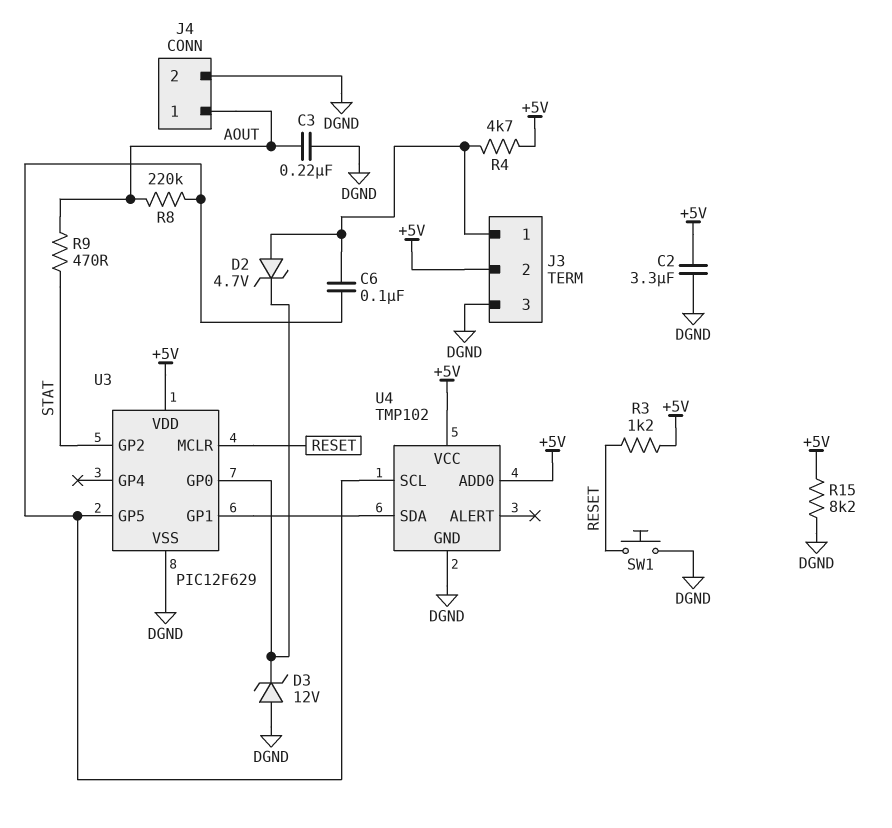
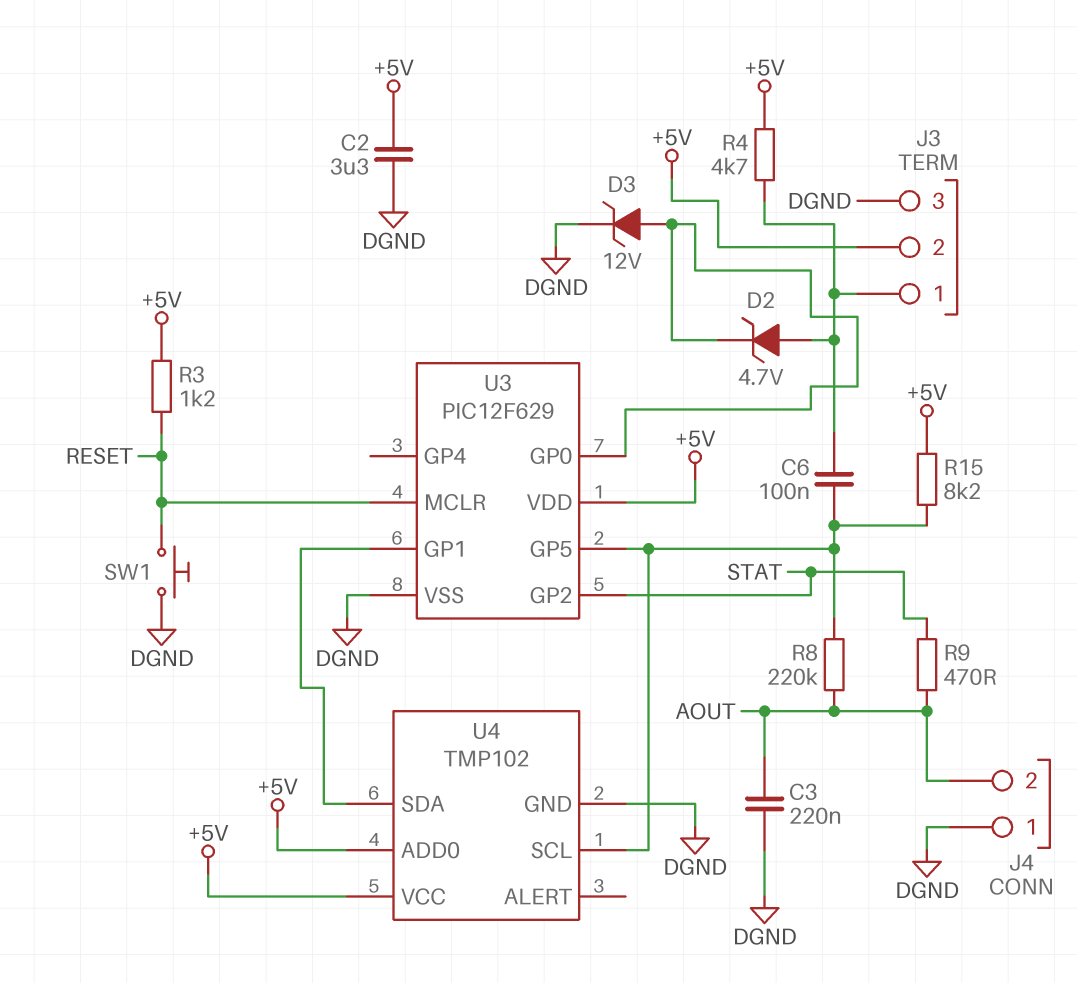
D3: zener 12V (A DGND, K U3/GP0) -> zener 12V (A U3/GP0, K DGND)
J4 pin 1: AOUT -> DGND
J4 pin 2: DGND -> AOUT
R15: 8.2k (+5V, DGND) -> 8.2k (+5V, U3/GP5)

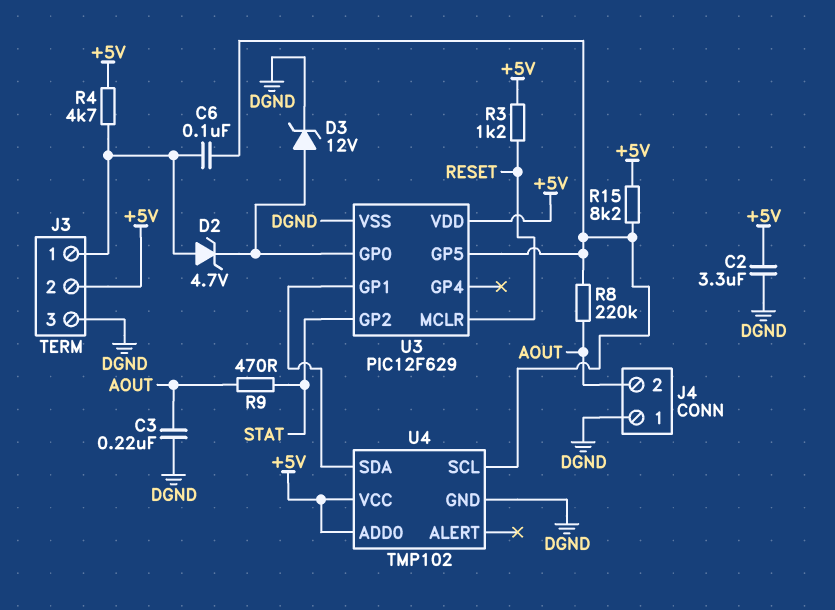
SW1: button (DGND, RESET) -> none

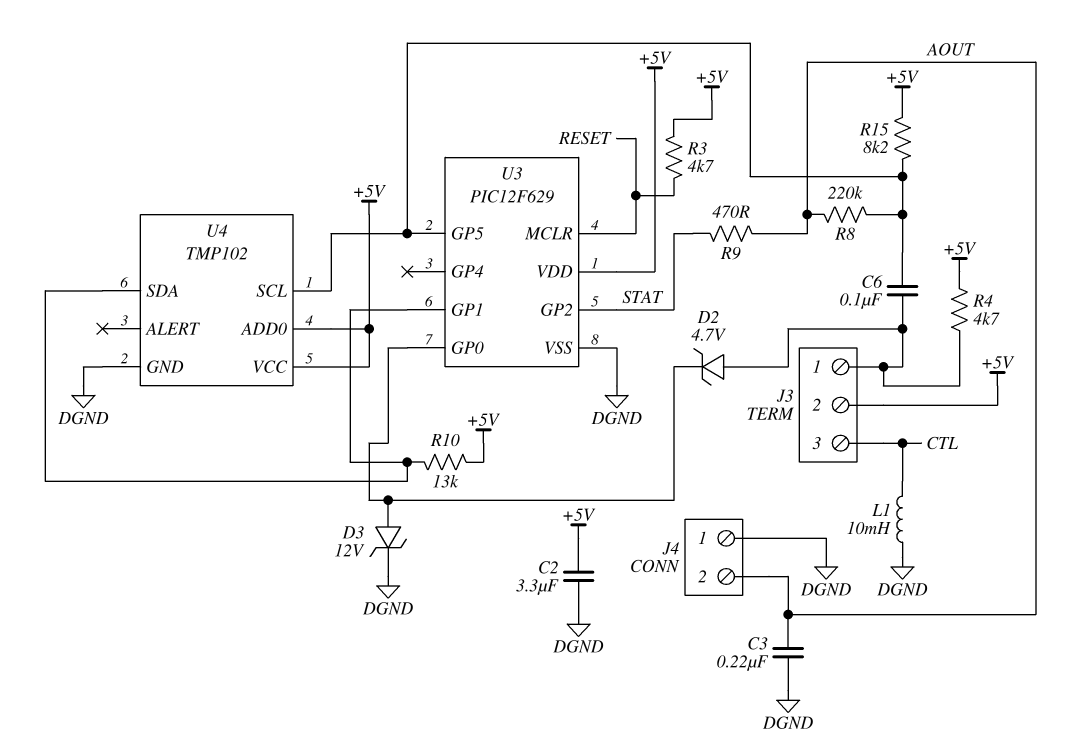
J3 pin 3: DGND -> CTL
L1: none -> 10mH (CTL, DGND)
R3: 1.2k (+5V, RESET) -> 4.7k (+5V, RESET)
R10: none -> 13k (+5V, U3/GP1)

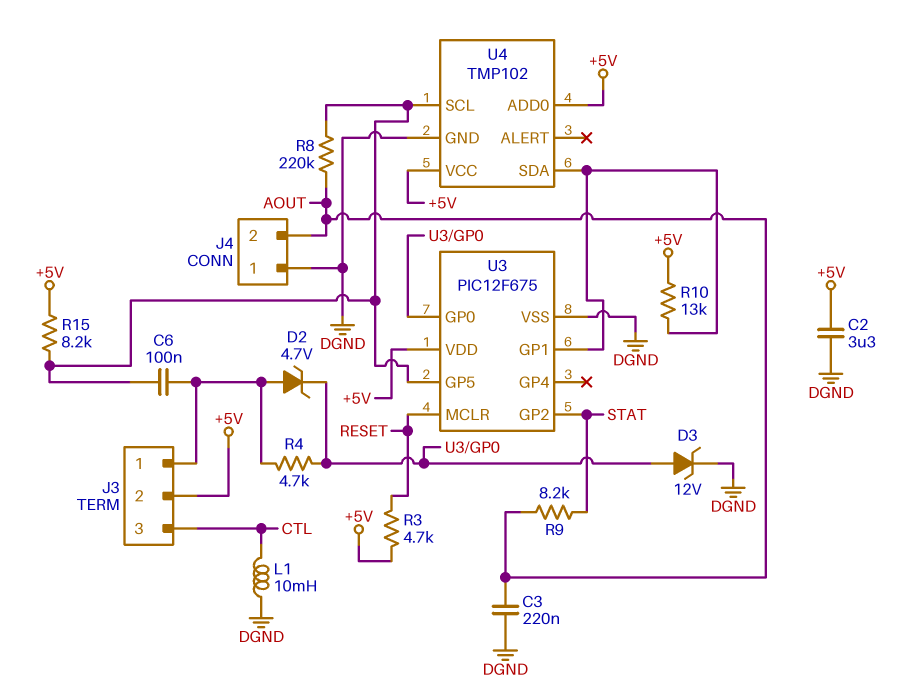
R4: 4.7k (+5V, J3/1) -> 4.7k (J3/1, U3/GP0)
R9: 470 (AOUT, STAT) -> 8.2k (AOUT, STAT)
U3: PIC12F629 -> PIC12F675

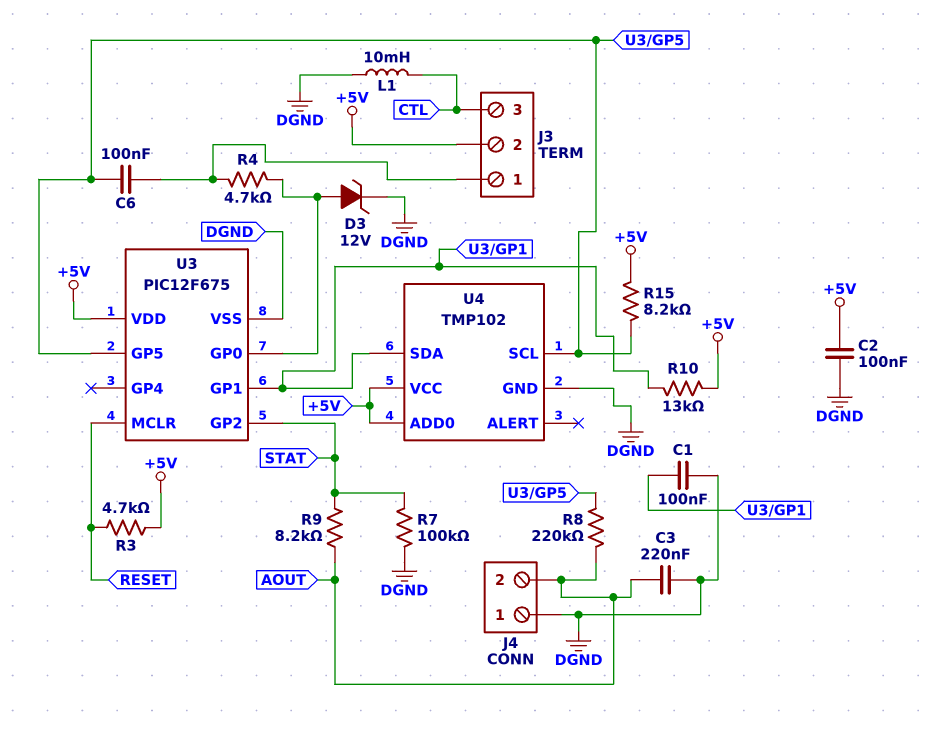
C1: none -> 100nF (DGND, U3/GP1)
C2: 3.3uF (+5V, DGND) -> 100nF (+5V, DGND)
D2: zener 4.7V (A J3/1, K U3/GP0) -> none
R7: none -> 100k (DGND, STAT)

